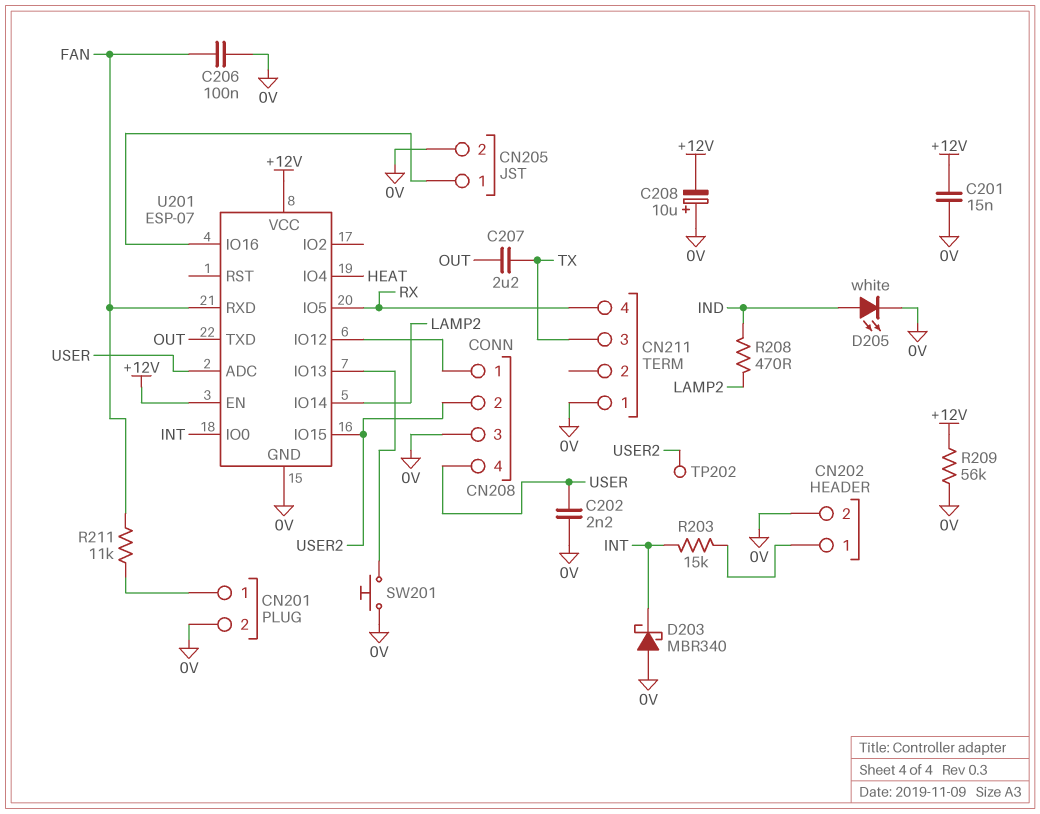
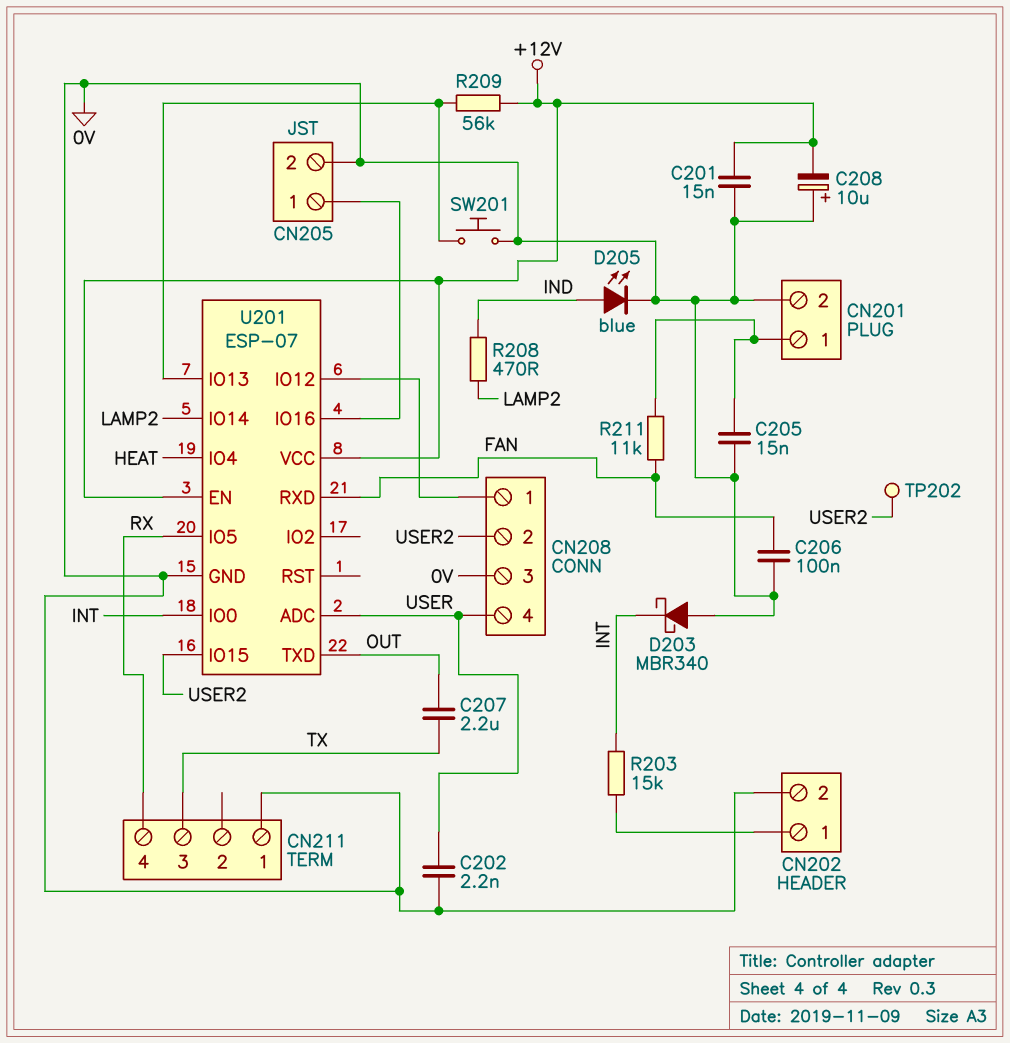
C205: none -> 15nF (0V, CN201/1)
D205: LED white (A IND, K 0V) -> LED blue (A IND, K 0V)
R209: 56k (+12V, 0V) -> 56k (+12V, U201/IO13)

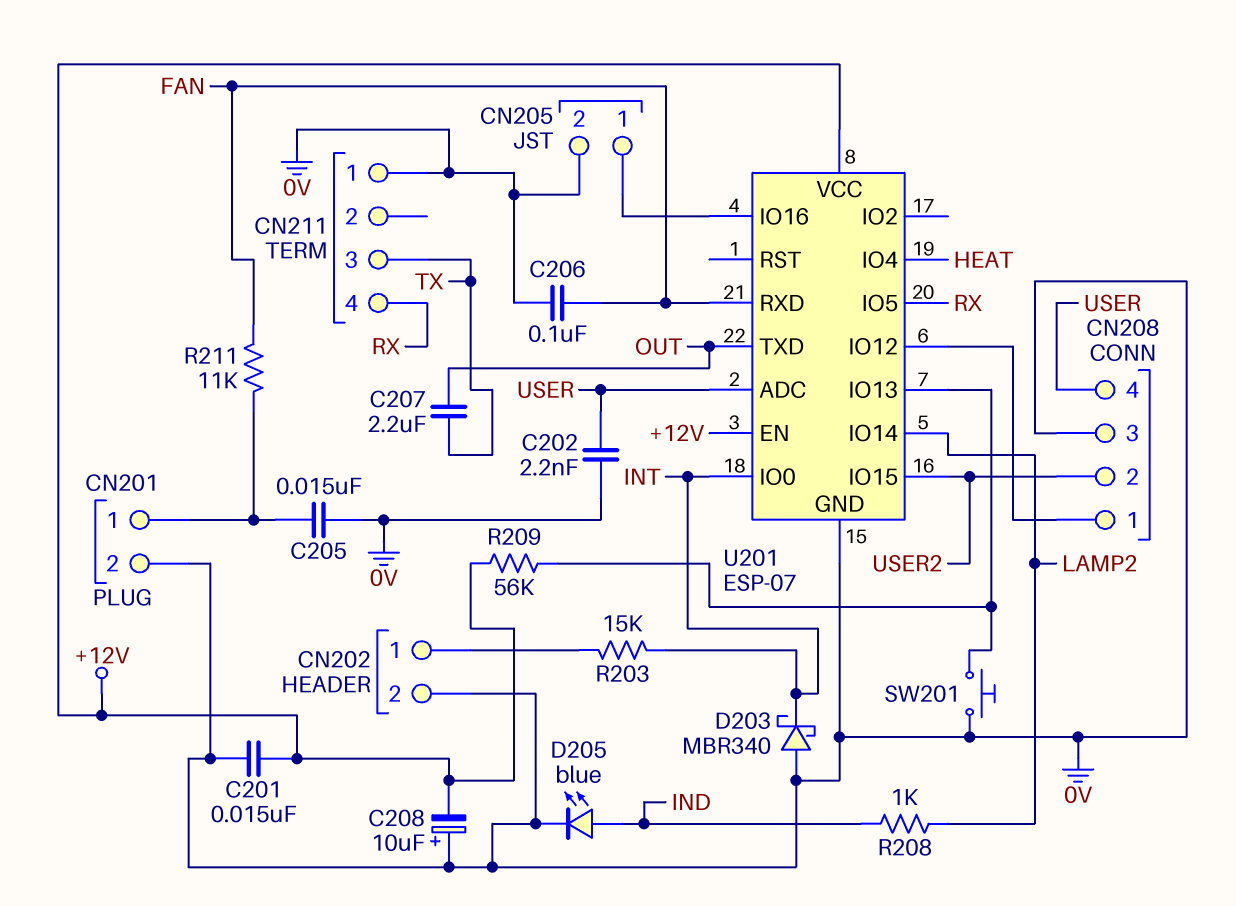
R208: 470 (IND, LAMP2) -> 1k (IND, LAMP2)
TP202: test point (USER2) -> none

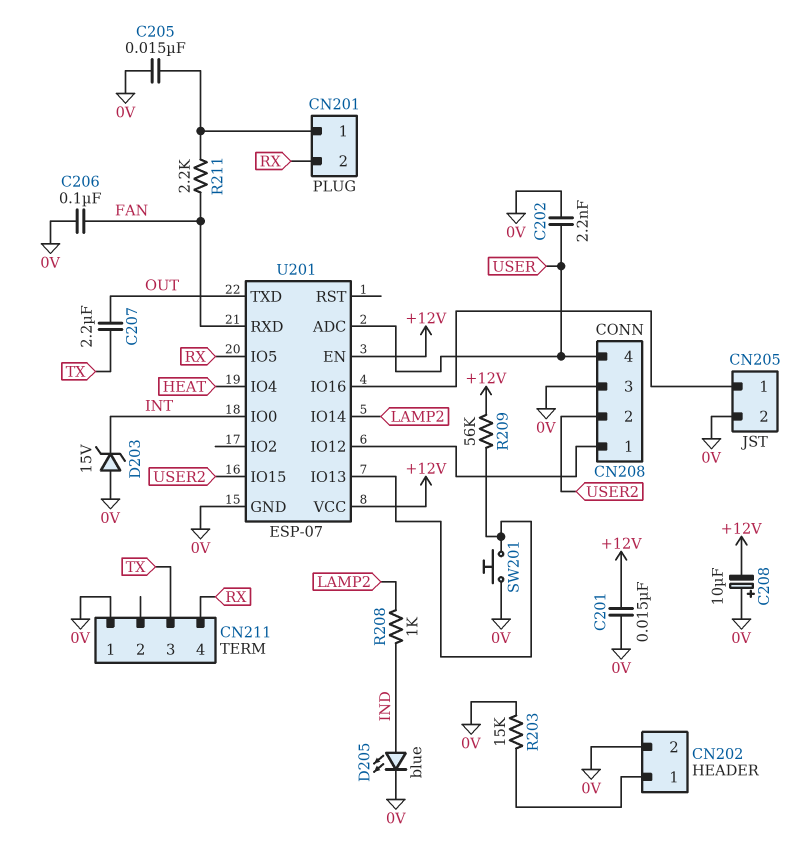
CN201 pin 2: 0V -> RX
D203: schottky MBR340 (A 0V, K INT) -> zener 15V (A 0V, K INT)
R203: 15k (CN202/1, INT) -> 15k (0V, CN202/1)
R211: 11k (CN201/1, FAN) -> 2.2k (CN201/1, FAN)

